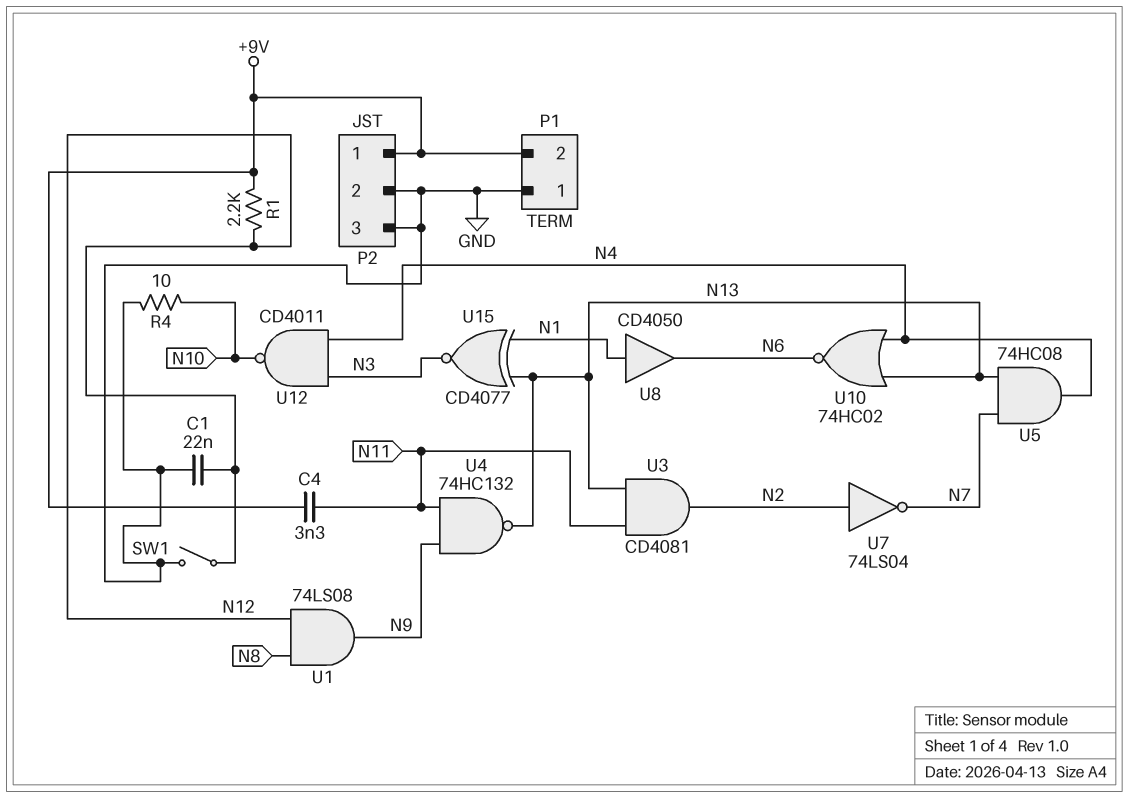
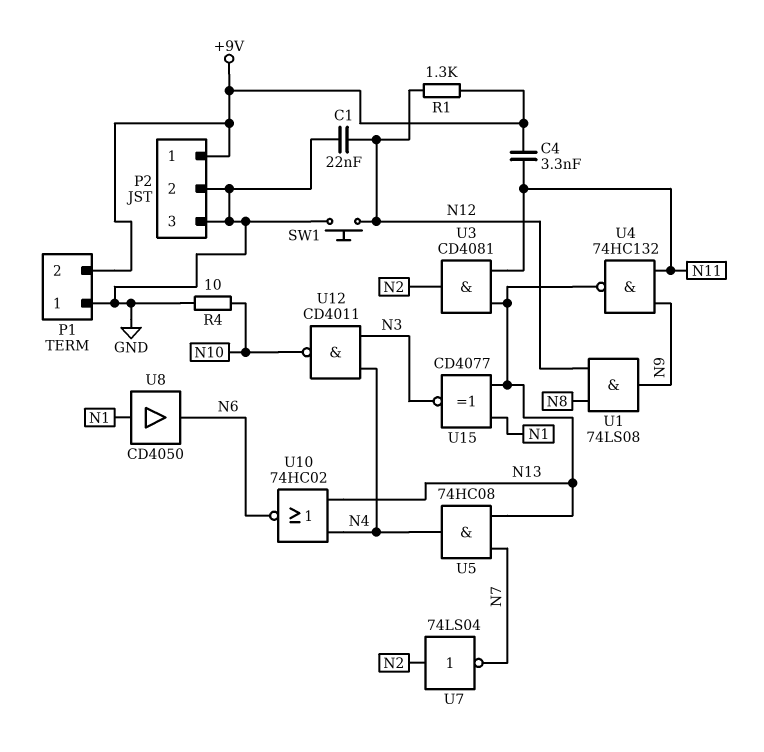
R1: 2.2k (+9V, N12) -> 1.3k (+9V, N12)
SW1: switch (GND, N12) -> button (GND, N12)

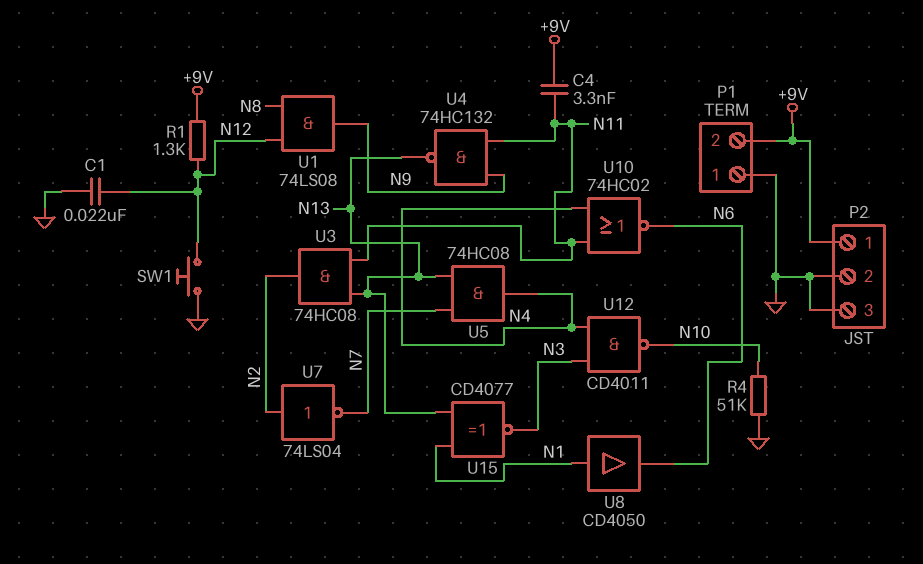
R4: 10 (GND, N10) -> 51k (GND, N10)
U3: AND CD4081 (in N11, in N13, out N2) -> AND 74HC08 (in N11, in N13, out N2)
U10: NOR 74HC02 (in N4, in N13, out N6) -> NOR 74HC02 (in N4, in N11, out N6)

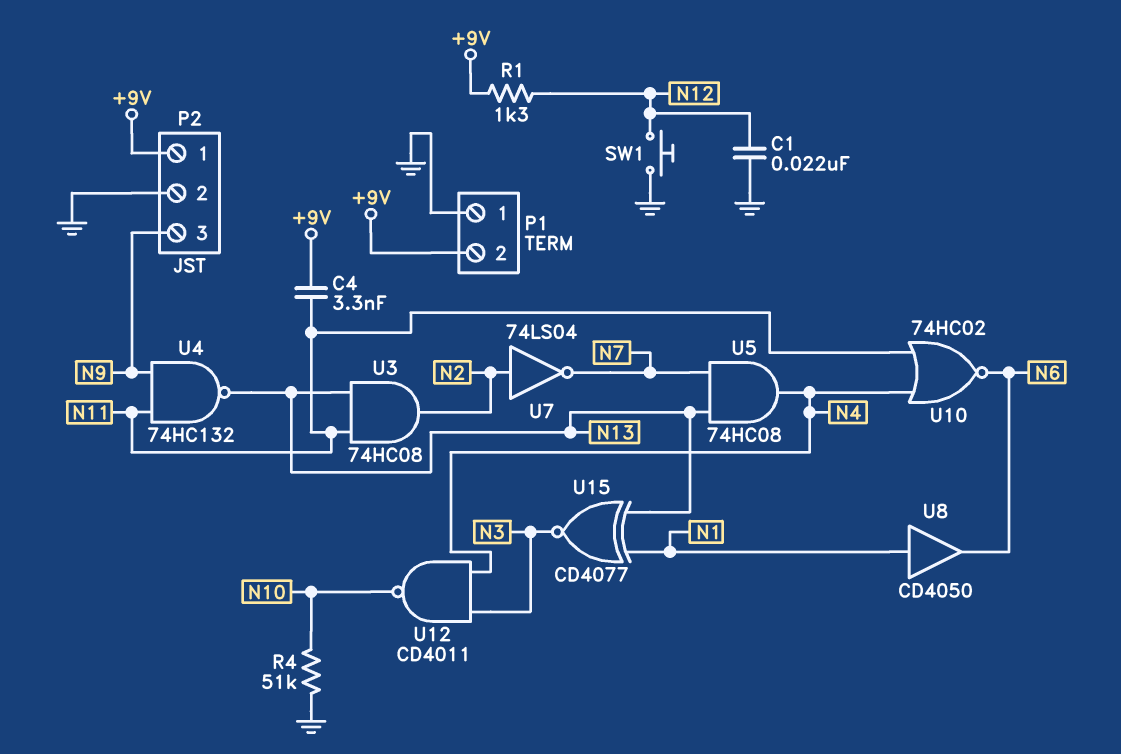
P2 pin 3: GND -> N9
U1: AND 74LS08 (in N8, in N12, out N9) -> none

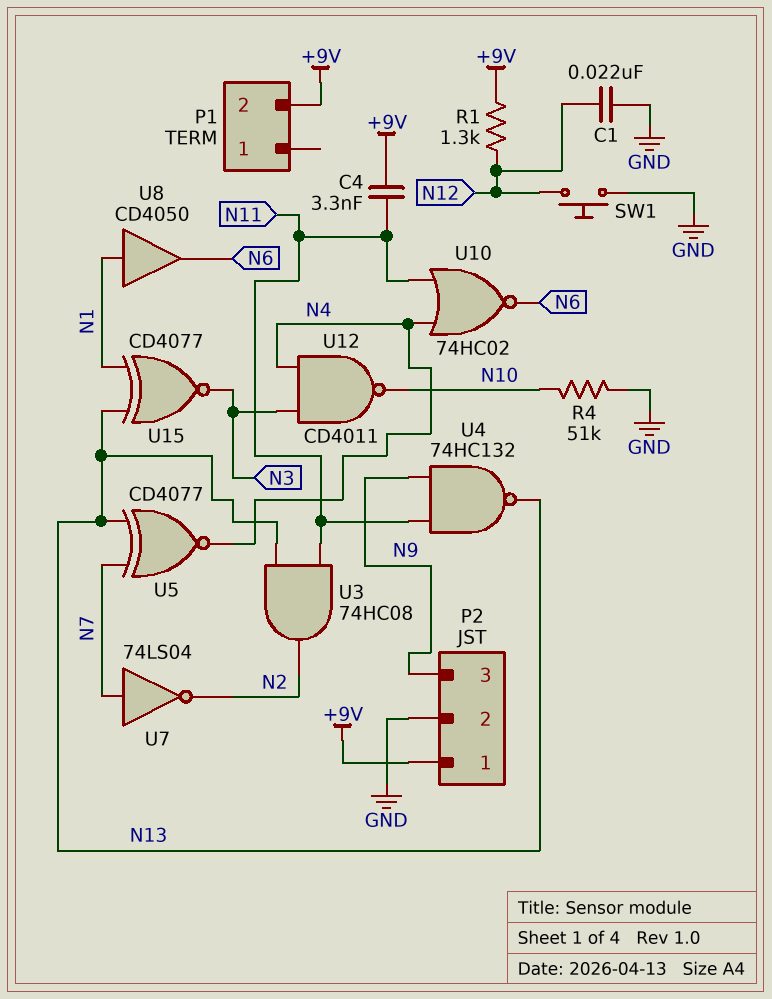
P1 pin 1: GND -> none
U5: AND 74HC08 (in N7, in N13, out N4) -> XNOR CD4077 (in N7, in N13, out N4)
U7: NOT 74LS04 (in N2, out N7) -> NOT 74LS04 (in N7, out N2)

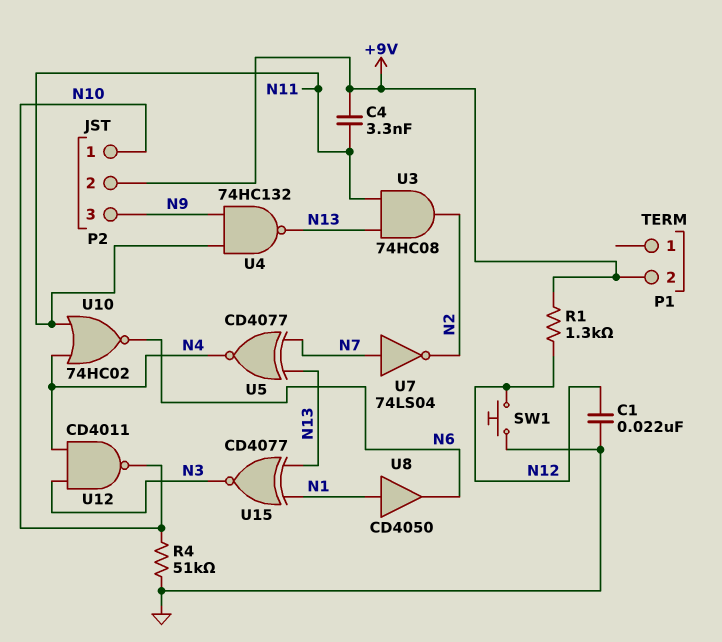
P2 pin 1: +9V -> N10
P2 pin 2: GND -> +9V

